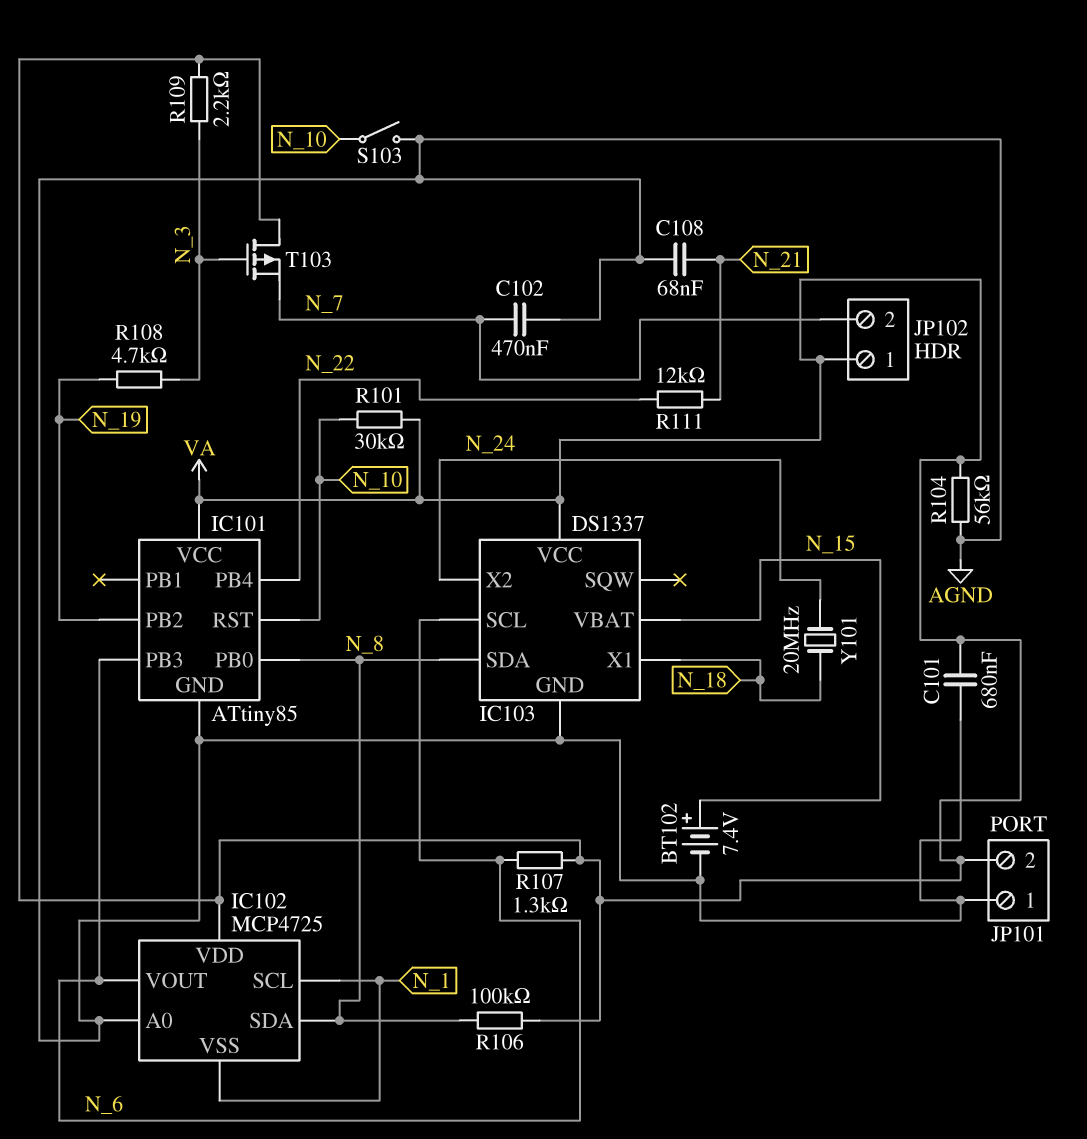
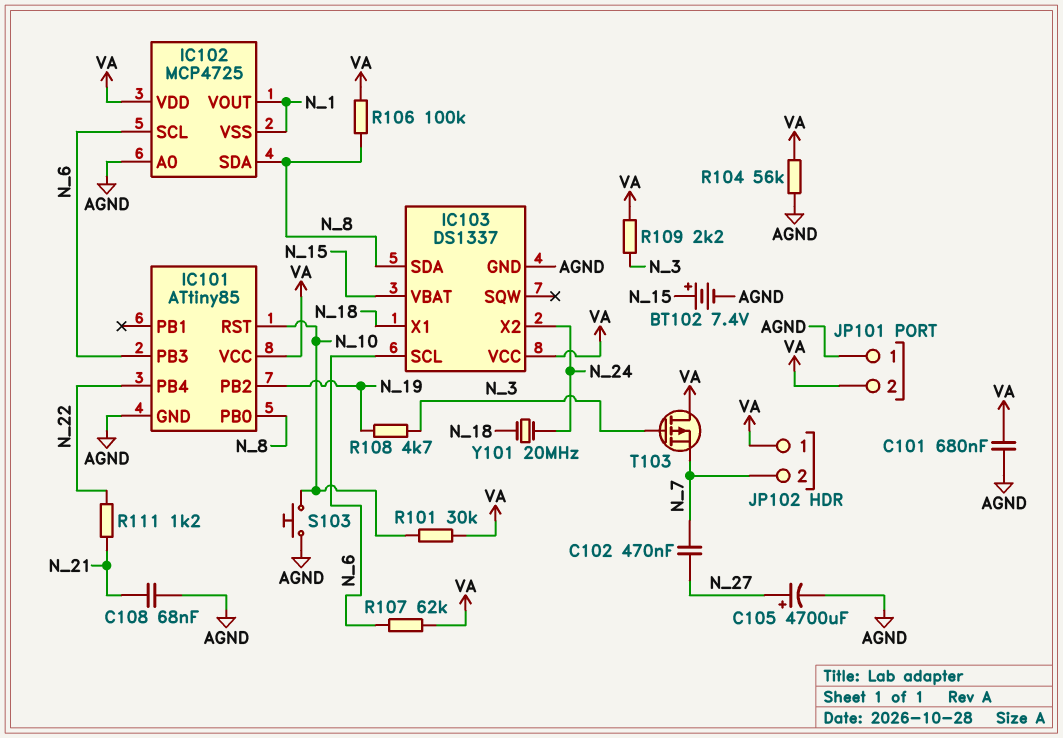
C102: 470nF (AGND, N_7) -> 470nF (N_7, N_27)
C105: none -> 4700uF (plus N_27, minus AGND)
IC102 pin SCL: N_1 -> N_6
IC102 pin VOUT: N_6 -> N_1
R107: 1.3k (N_6, VA) -> 62k (N_6, VA)
R111: 12k (N_21, N_22) -> 1.2k (N_21, N_22)
S103: switch (AGND, N_10) -> button (AGND, N_10)

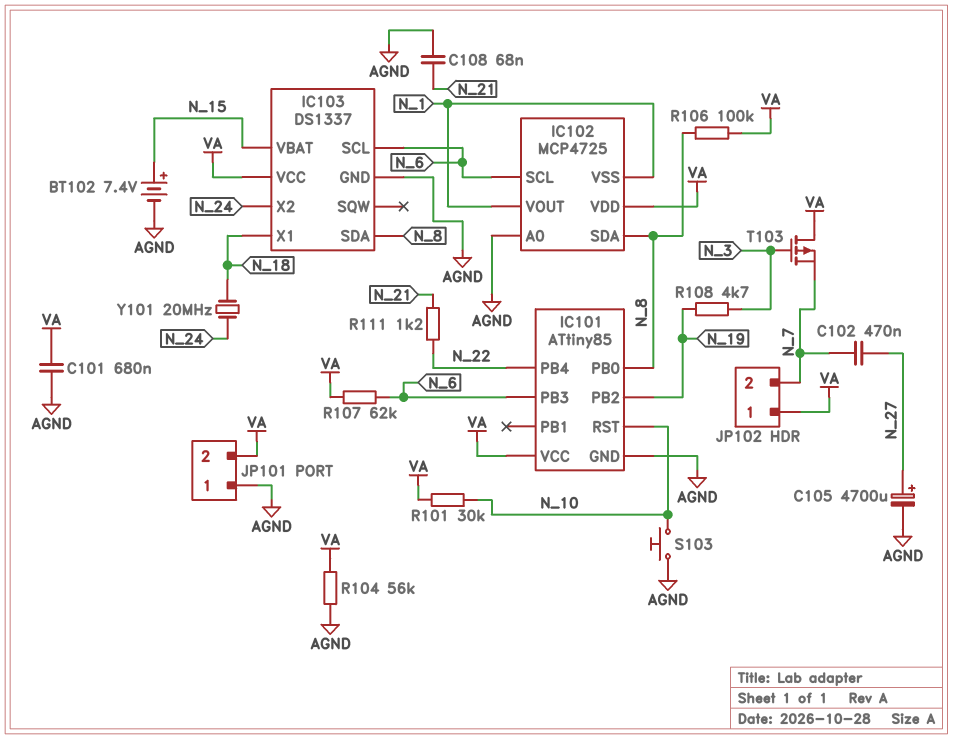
R109: 2.2k (N_3, VA) -> none

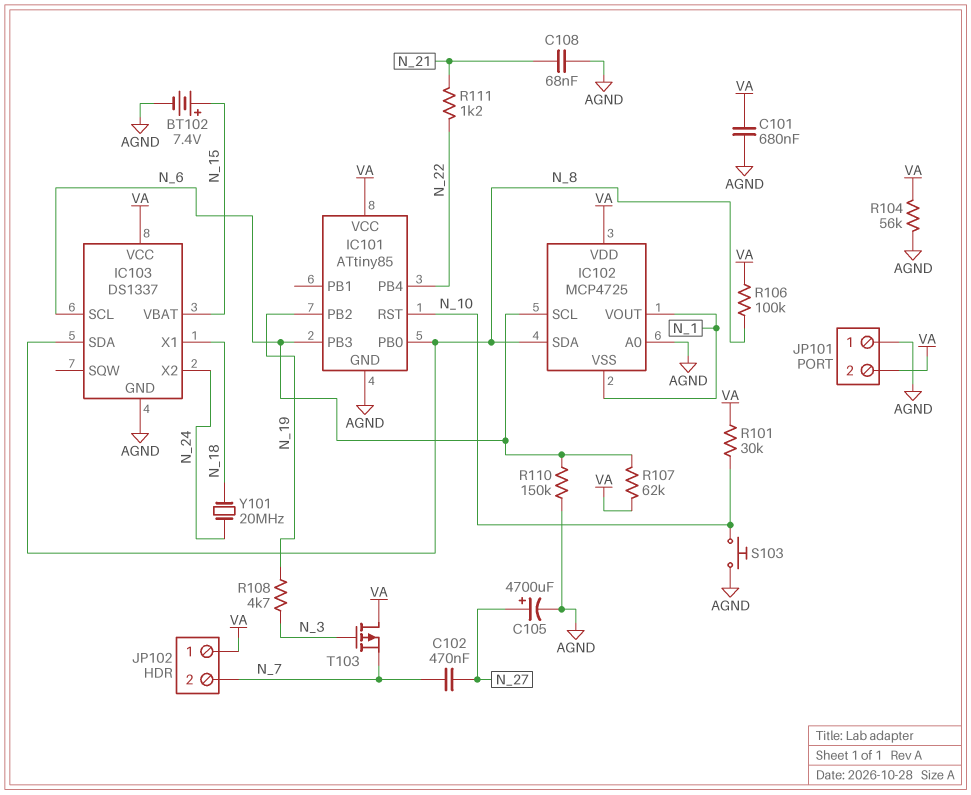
R110: none -> 150k (AGND, N_6)

